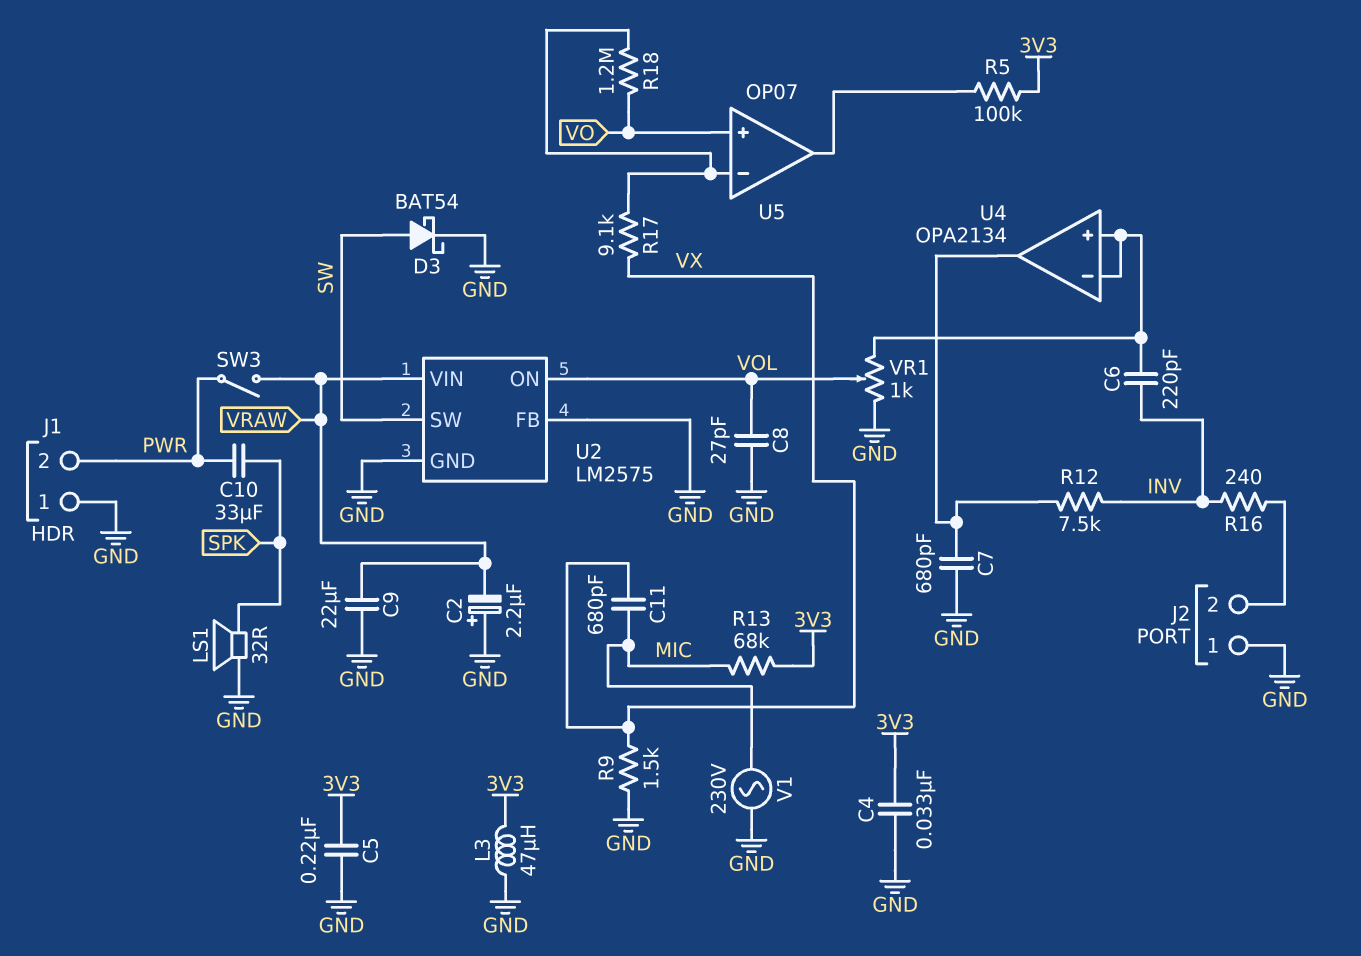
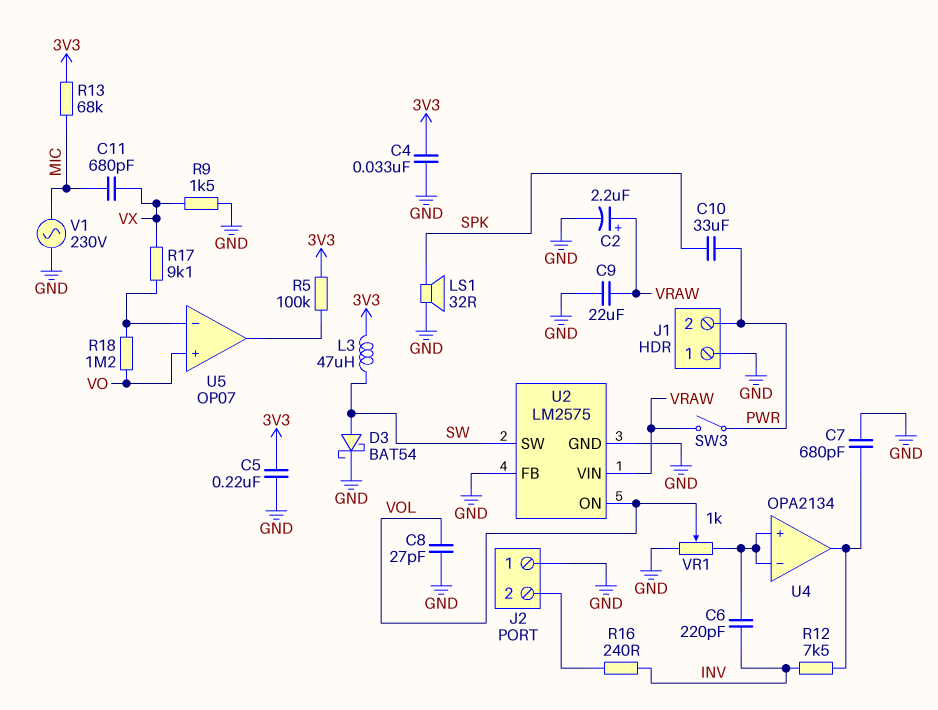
C2: 2.2uF (plus GND, minus VRAW) -> 2.2uF (plus VRAW, minus GND)
L3: 47uH (3V3, GND) -> 47uH (3V3, SW)

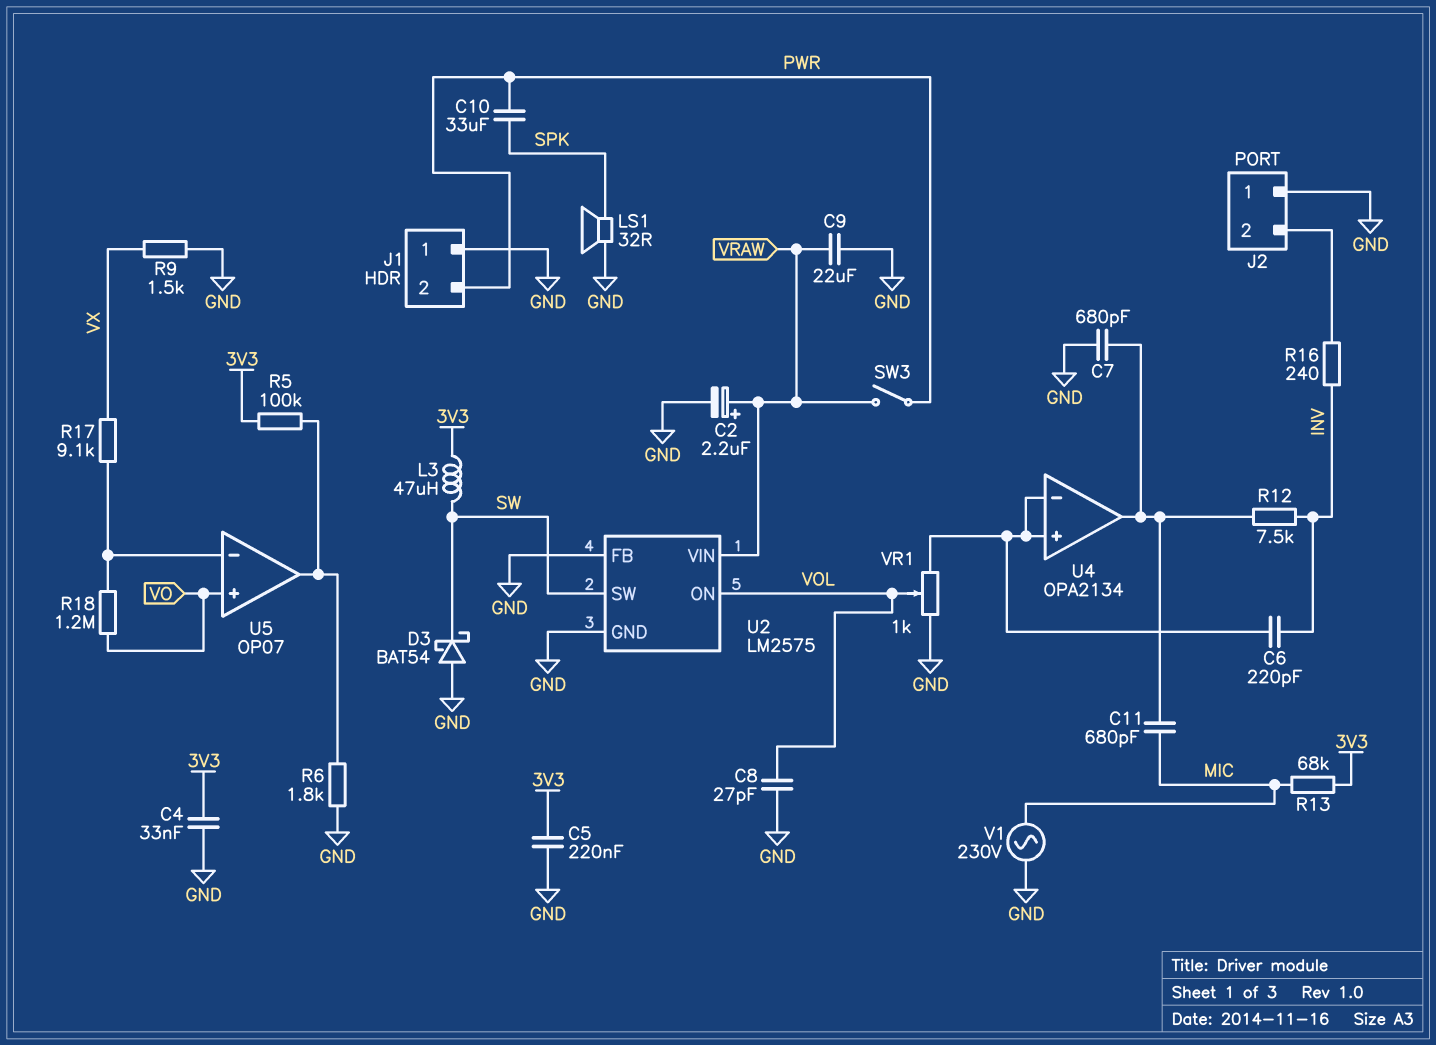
C11: 680pF (MIC, VX) -> 680pF (MIC, U4/out)
D3: schottky BAT54 (A SW, K GND) -> schottky BAT54 (A GND, K SW)
R6: none -> 1.8k (GND, U5/out)

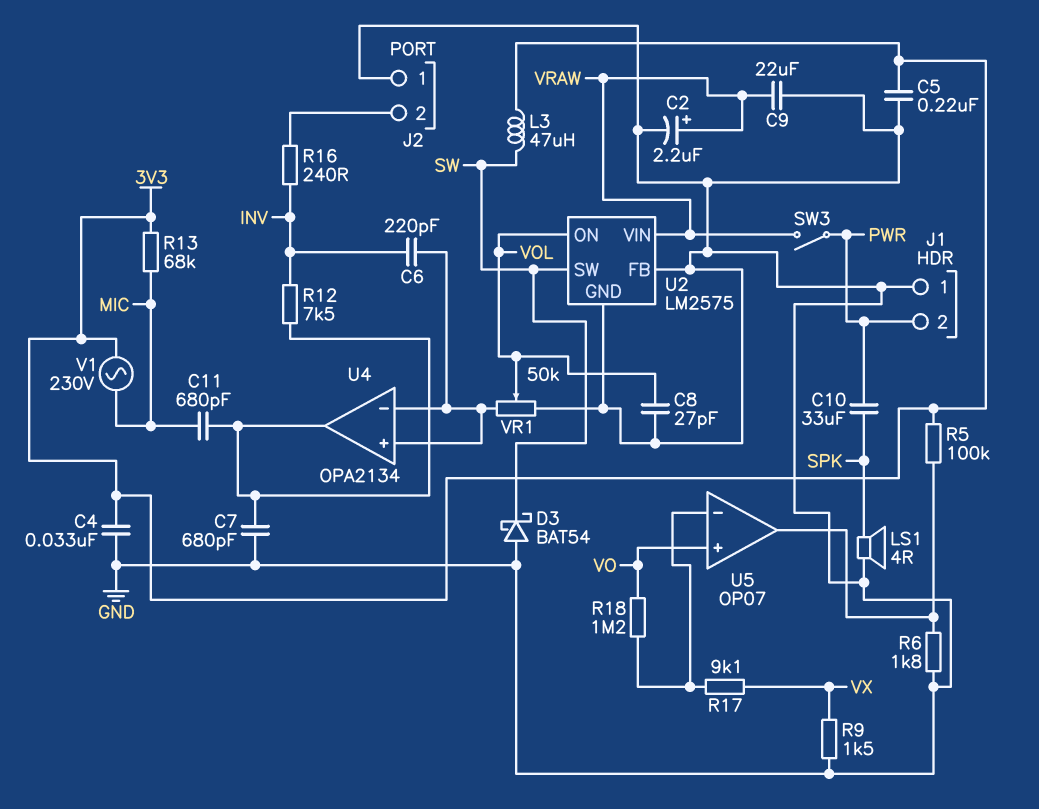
LS1: speaker 32R (GND, SPK) -> speaker 4R (GND, SPK)
V1: AC 230V (GND, MIC) -> AC 230V (3V3, MIC)
VR1: 1k (GND, U4/in+, wiper VOL) -> 50k (GND, U4/in+, wiper VOL)

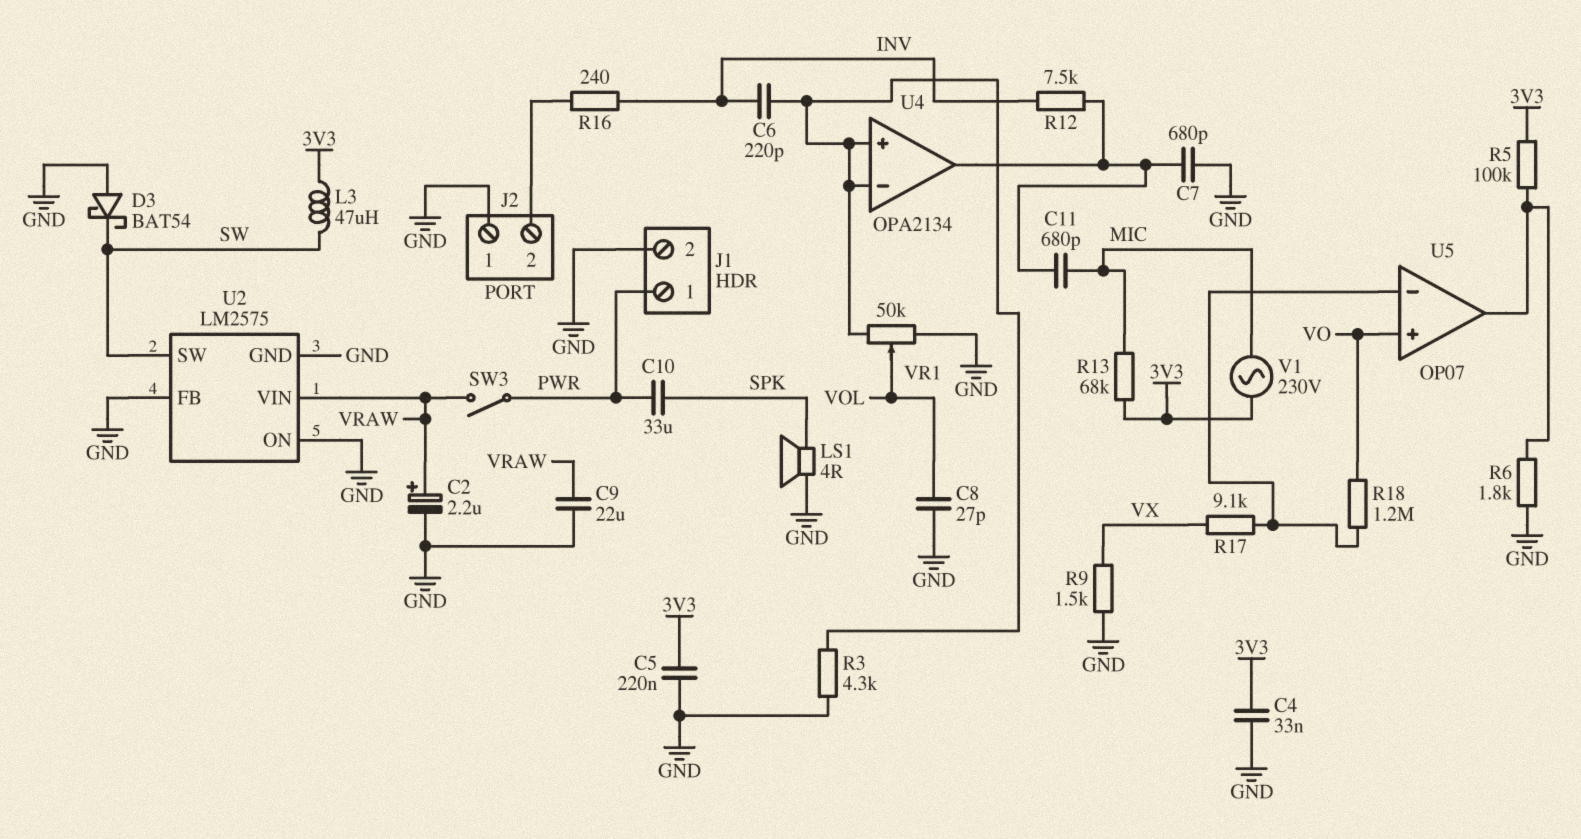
J1 pin 1: GND -> PWR
J1 pin 2: PWR -> GND
R3: none -> 4.3k (GND, U4/in+)
U2 pin ON: VOL -> GND

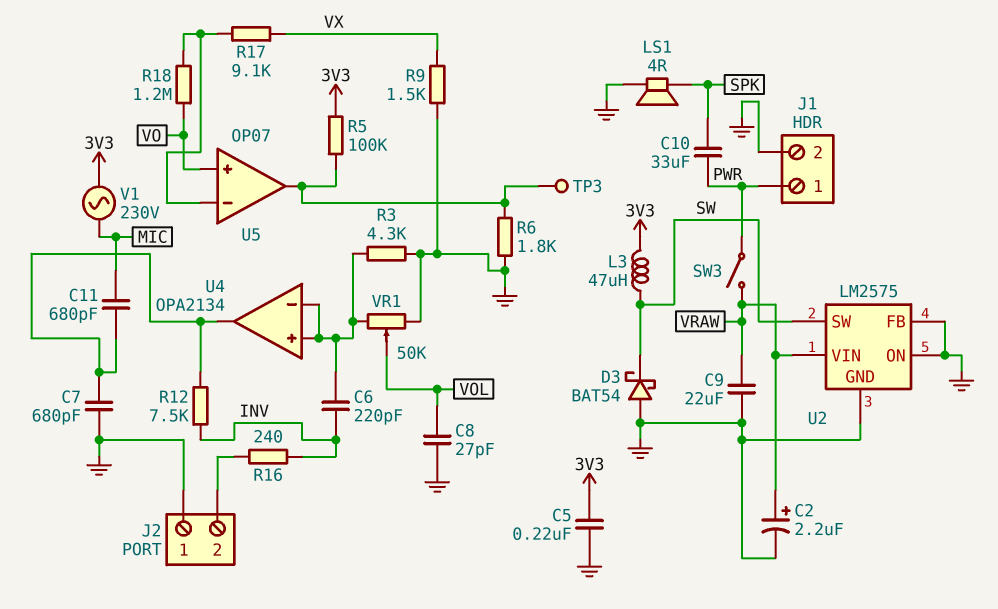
C4: 33nF (3V3, GND) -> none
R13: 68k (3V3, MIC) -> none
TP3: none -> test point (U5/out)

